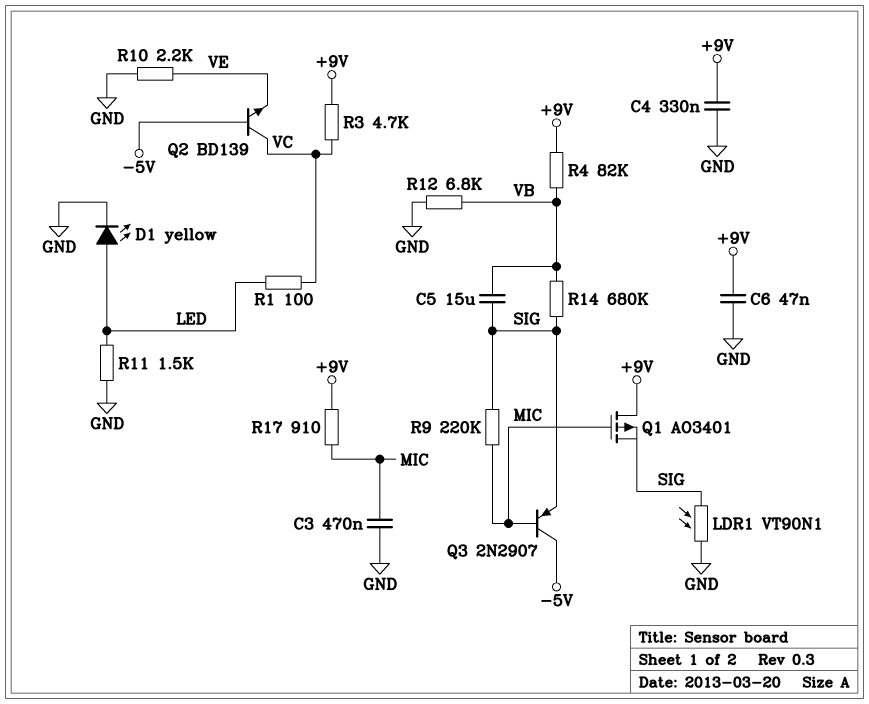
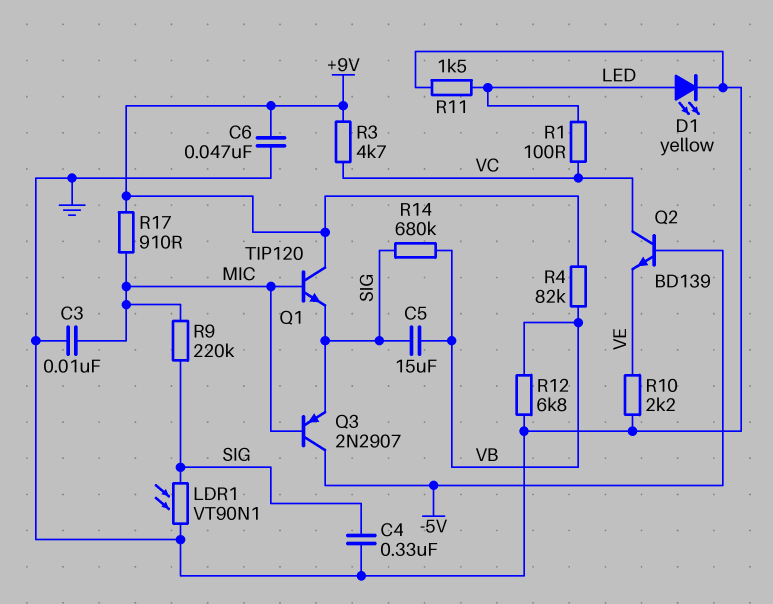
C3: 470nF (GND, MIC) -> 10nF (GND, MIC)
C4: 330nF (+9V, GND) -> 330nF (GND, SIG)
Q1: PMOS AO3401 (G MIC, D +9V, S SIG) -> NPN TIP120 (B MIC, C +9V, E SIG)

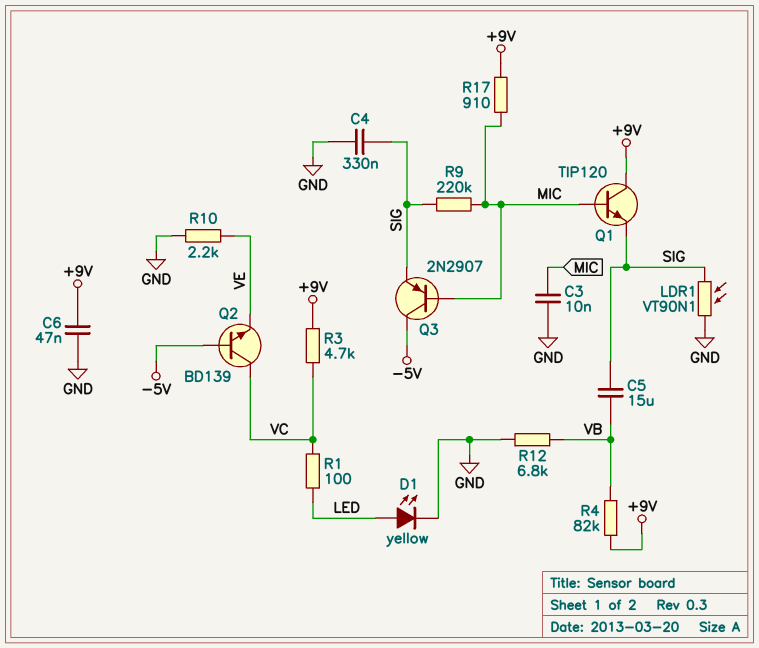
R11: 1.5k (GND, LED) -> none
R14: 680k (SIG, VB) -> none

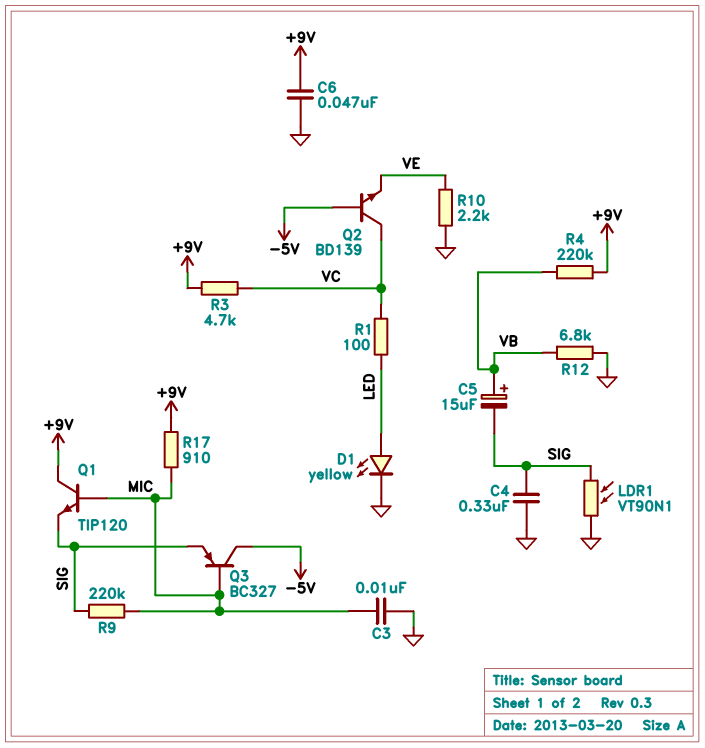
C5: 15uF (SIG, VB) -> 15uF (plus VB, minus SIG)
Q3: PNP 2N2907 (B MIC, C -5V, E SIG) -> PNP BC327 (B MIC, C -5V, E SIG)
R4: 82k (+9V, VB) -> 220k (+9V, VB)

